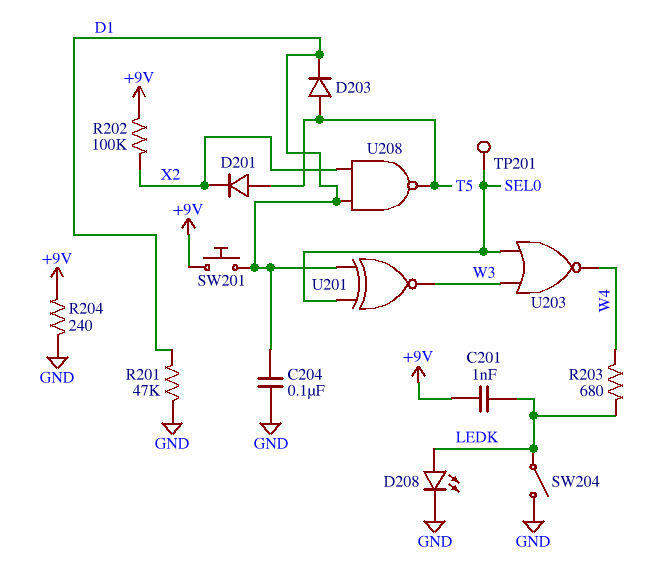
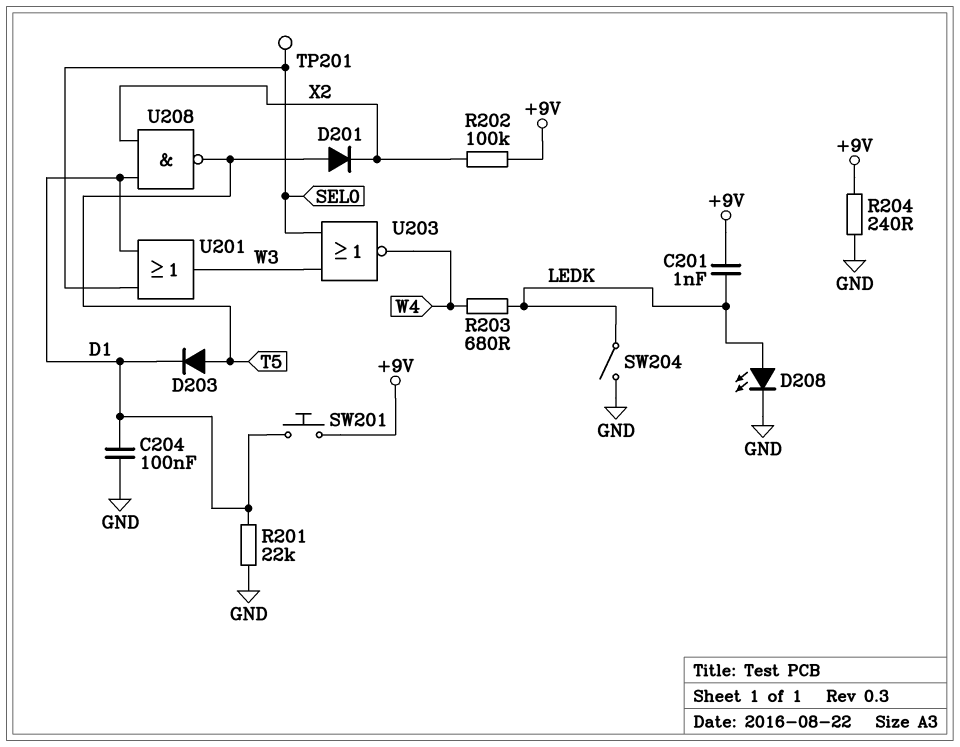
R201: 47k (D1, GND) -> 22k (D1, GND)
U201: XNOR (in D1, in SEL0, out W3) -> OR (in D1, in SEL0, out W3)

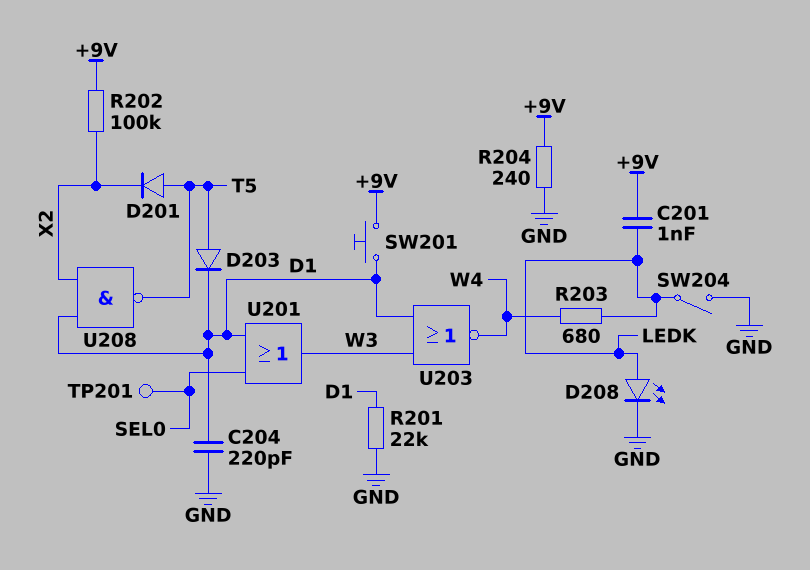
C204: 100nF (D1, GND) -> 220pF (D1, GND)
U203: NOR (in SEL0, in W3, out W4) -> NOR (in D1, in W3, out W4)

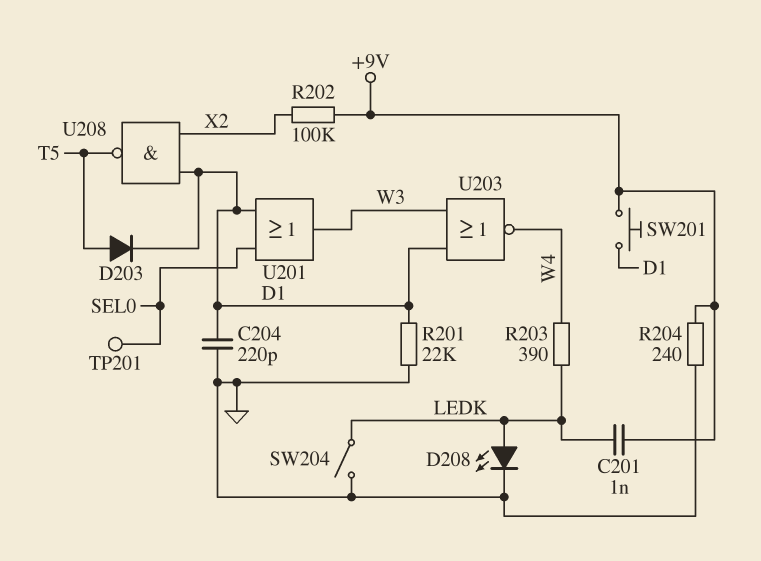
D201: diode (A T5, K X2) -> none
R203: 680 (LEDK, W4) -> 390 (LEDK, W4)

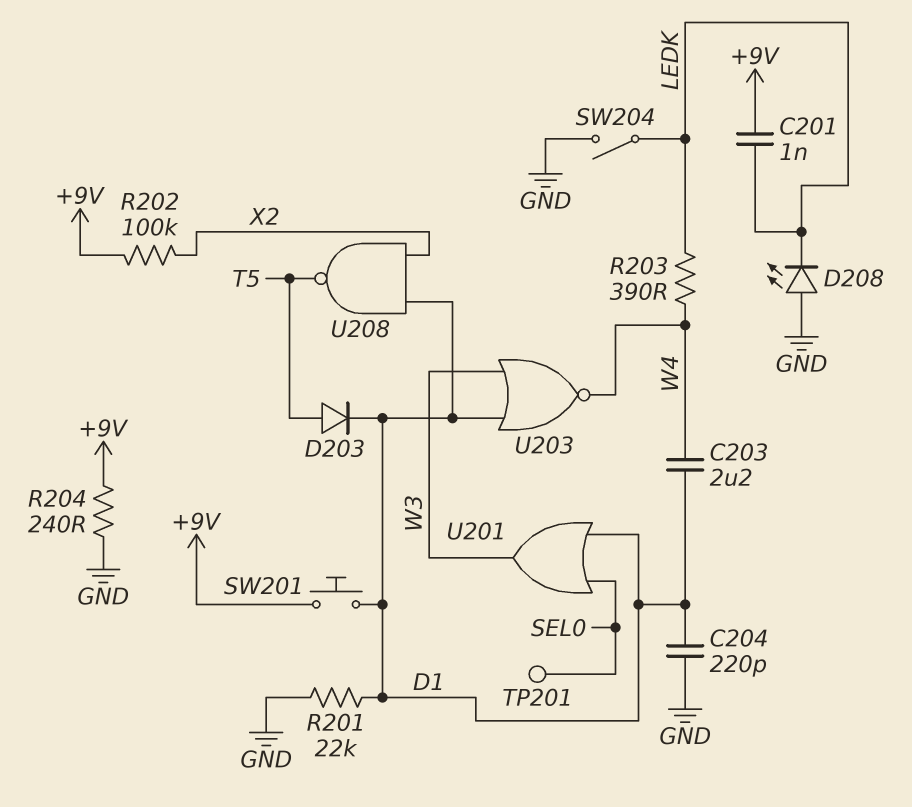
C203: none -> 2.2uF (D1, W4)
D208: LED (A LEDK, K GND) -> LED (A GND, K LEDK)

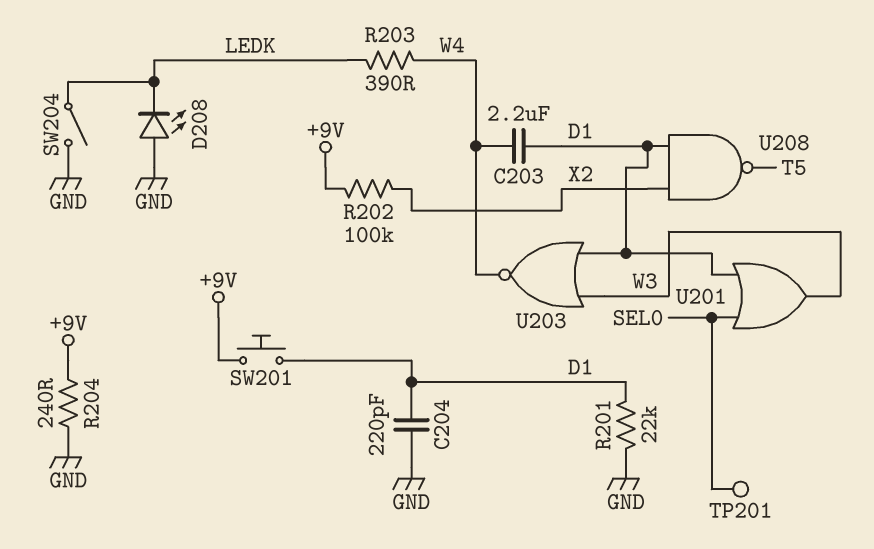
C201: 1nF (+9V, LEDK) -> none
D203: diode (A T5, K D1) -> none

